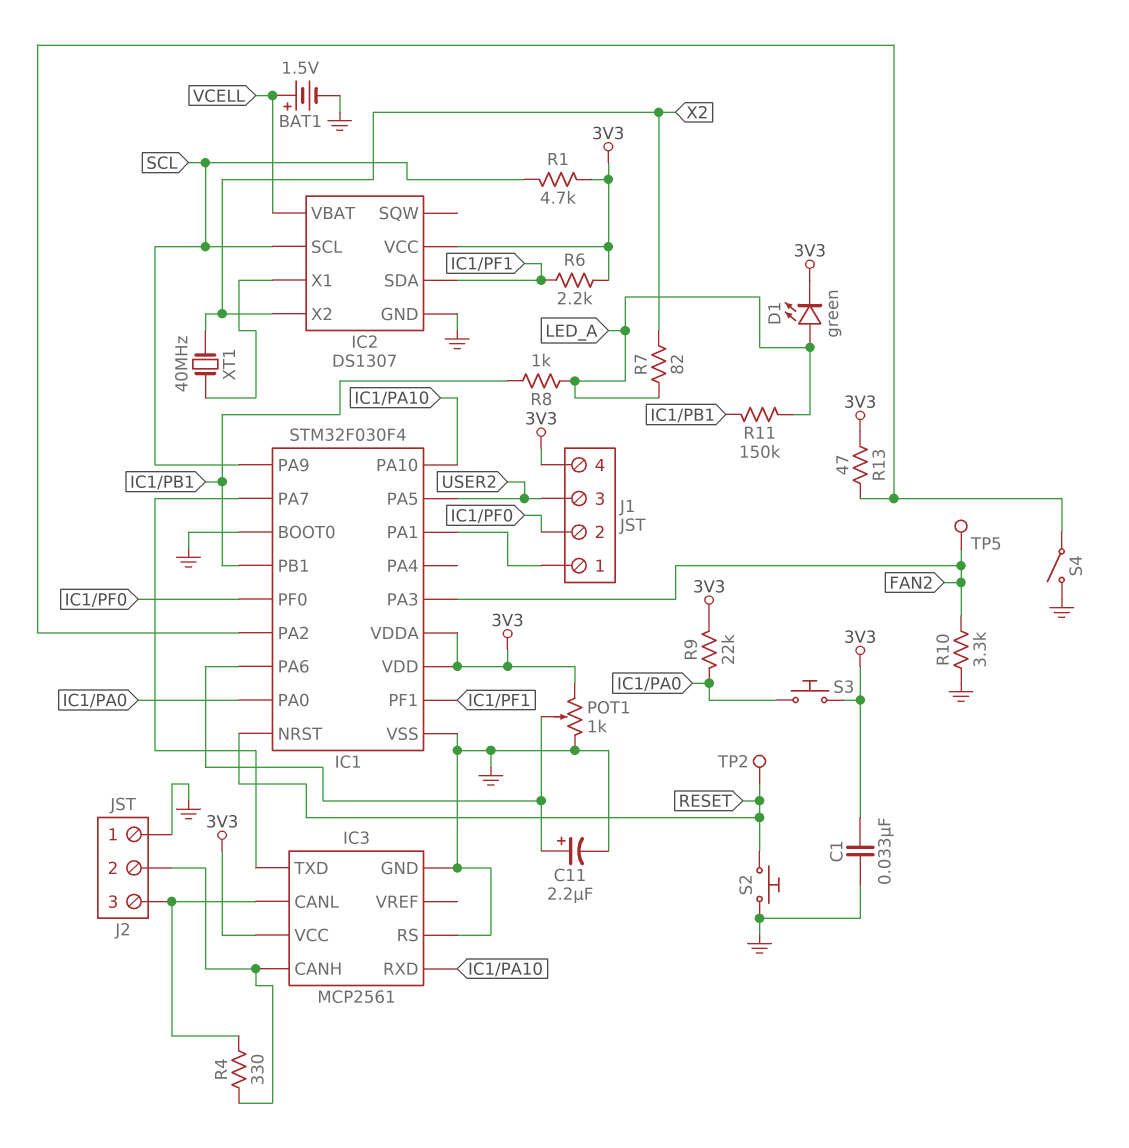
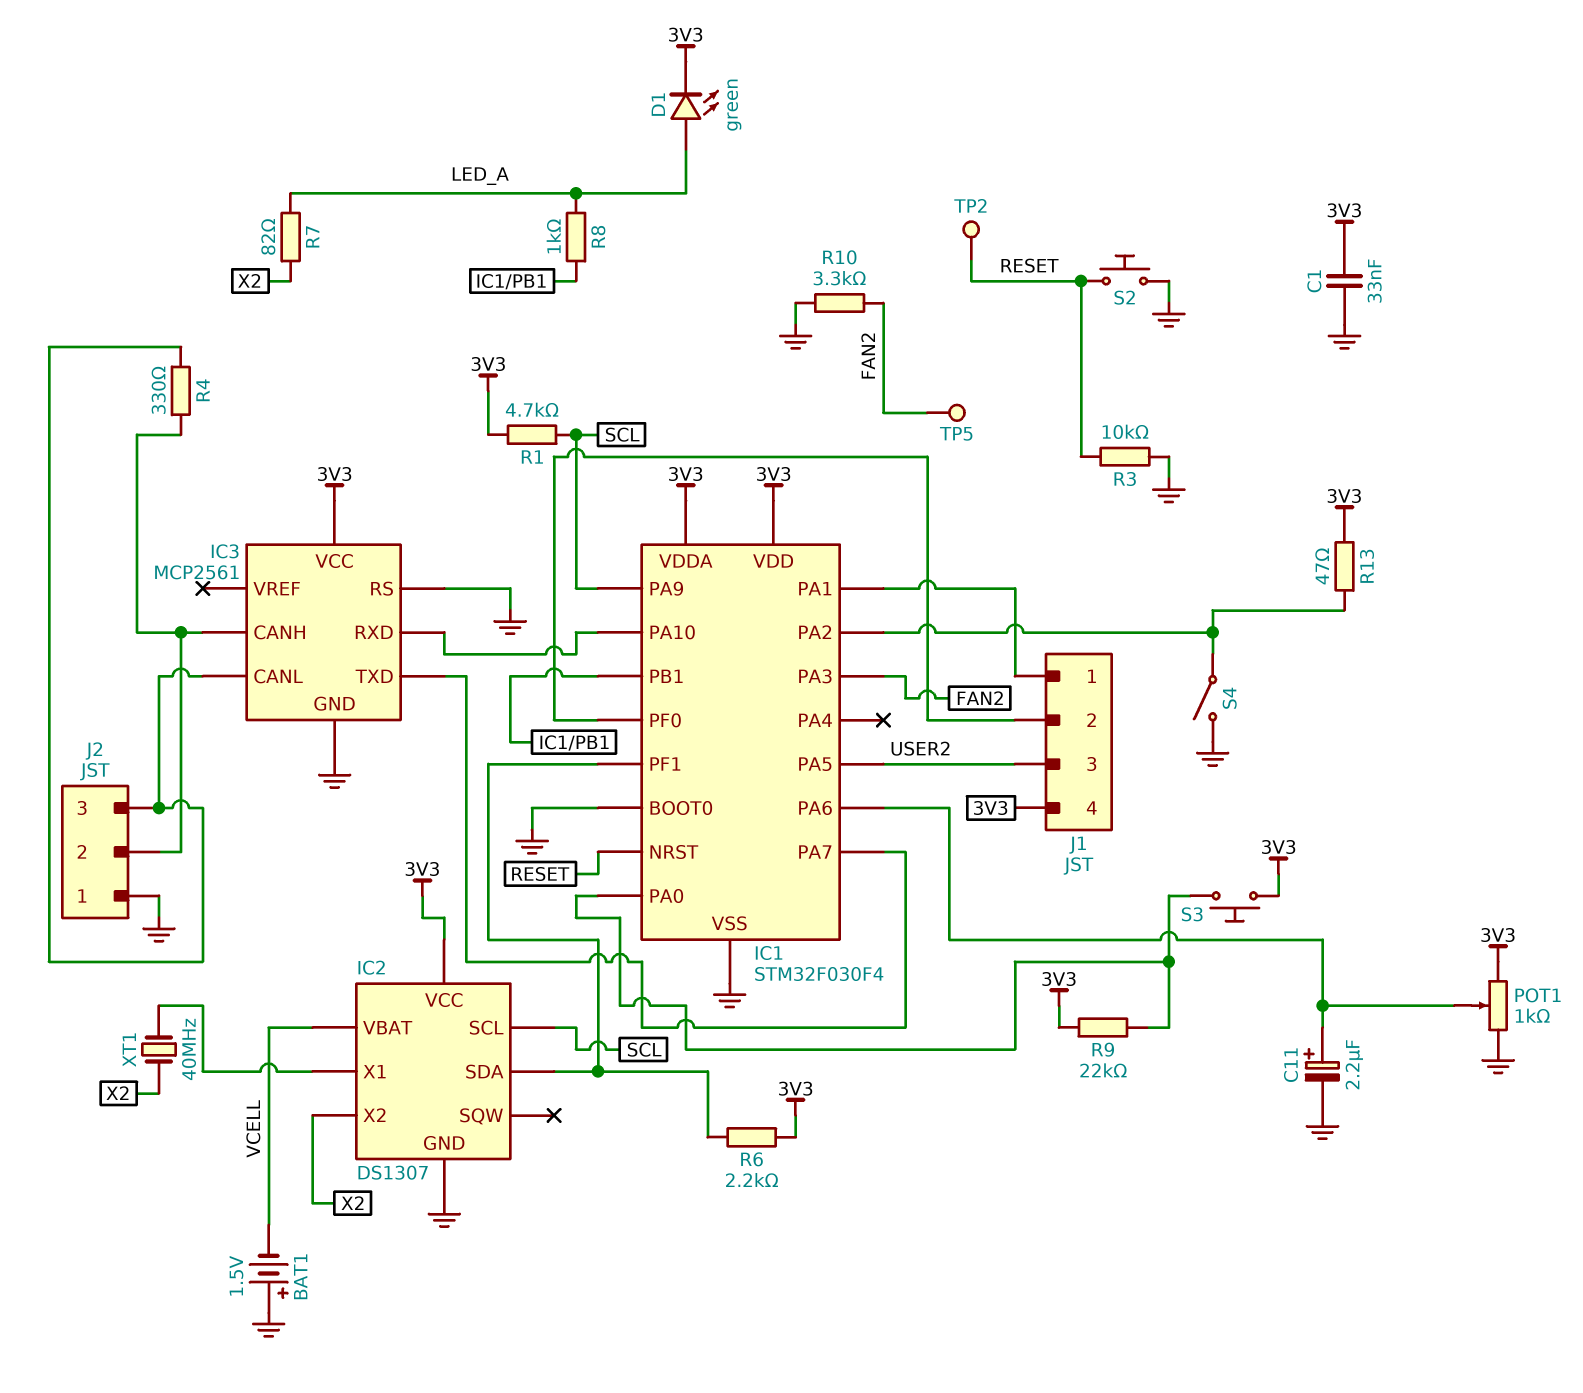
BAT1: 1.5V (plus VCELL, minus GND) -> 1.5V (plus GND, minus VCELL)
R3: none -> 10k (GND, RESET)
R11: 150k (IC1/PB1, LED_A) -> none

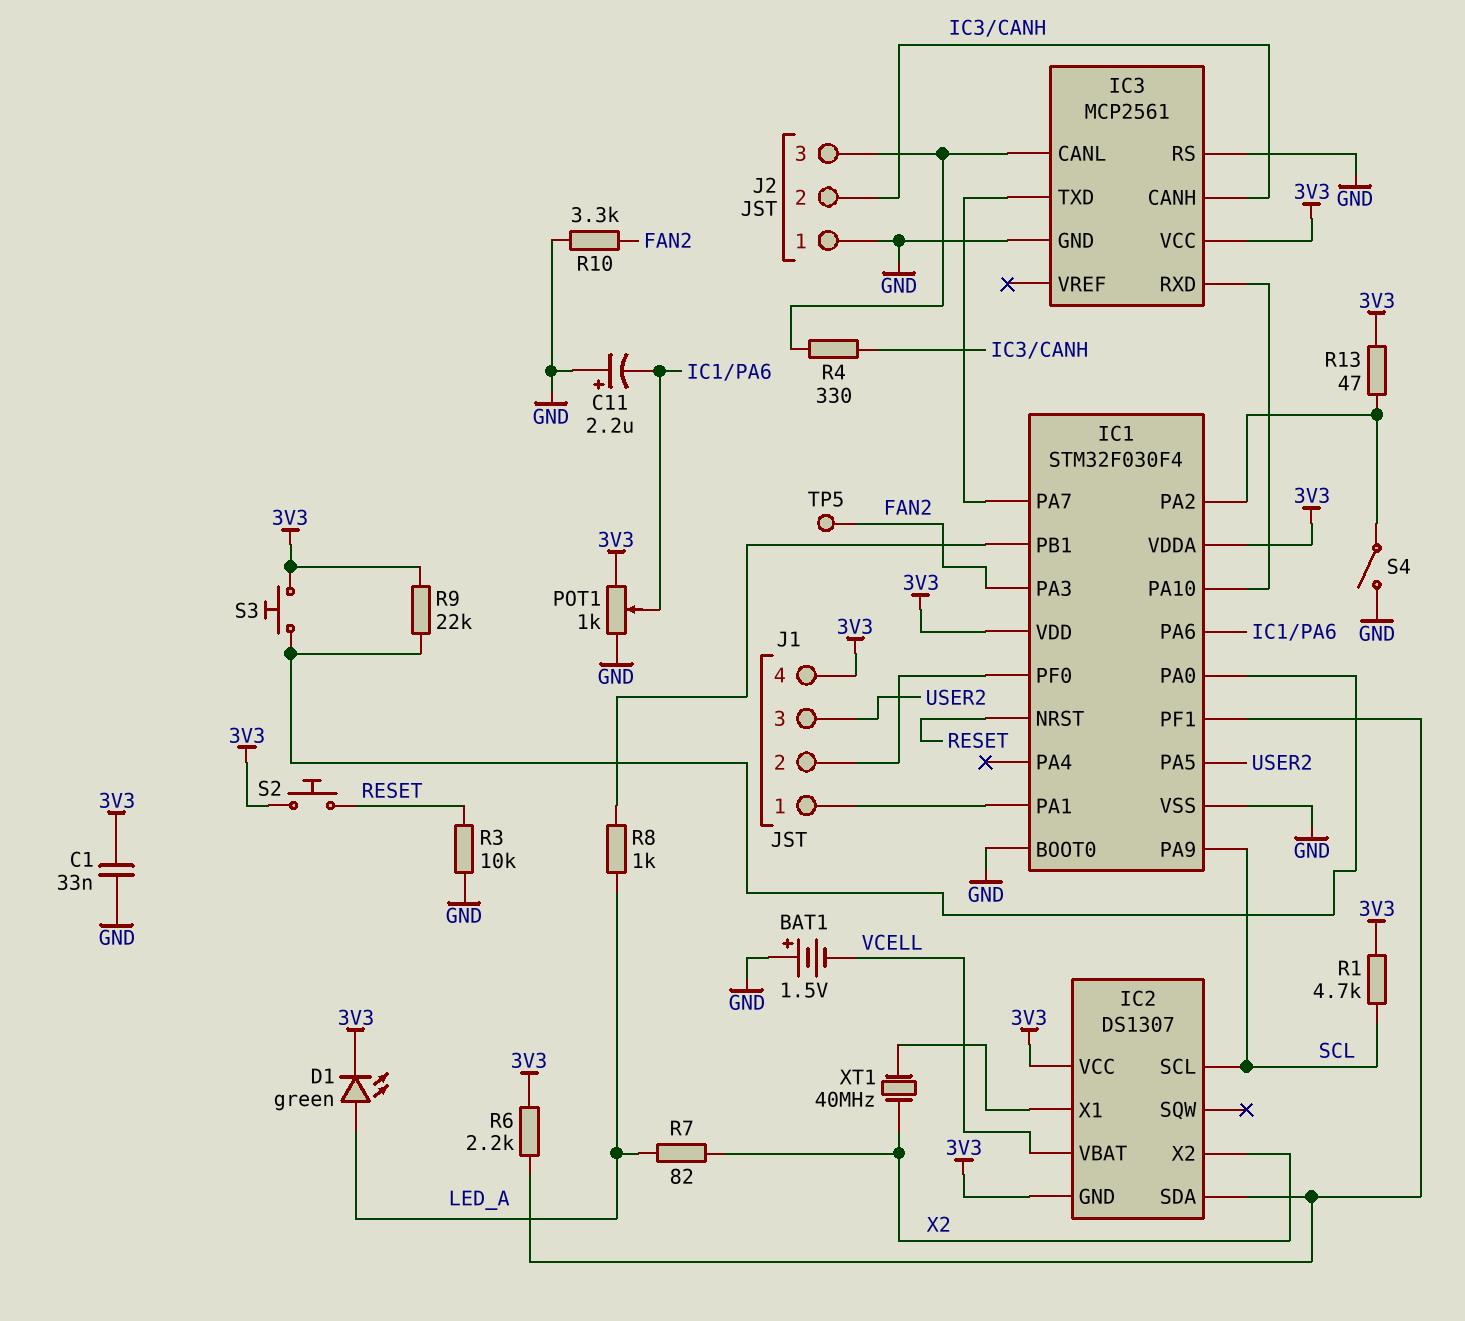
C11: 2.2uF (plus IC1/PA6, minus GND) -> 2.2uF (plus GND, minus IC1/PA6)
IC2 pin GND: GND -> 3V3
S2: button (GND, RESET) -> button (3V3, RESET)
TP2: test point (RESET) -> none

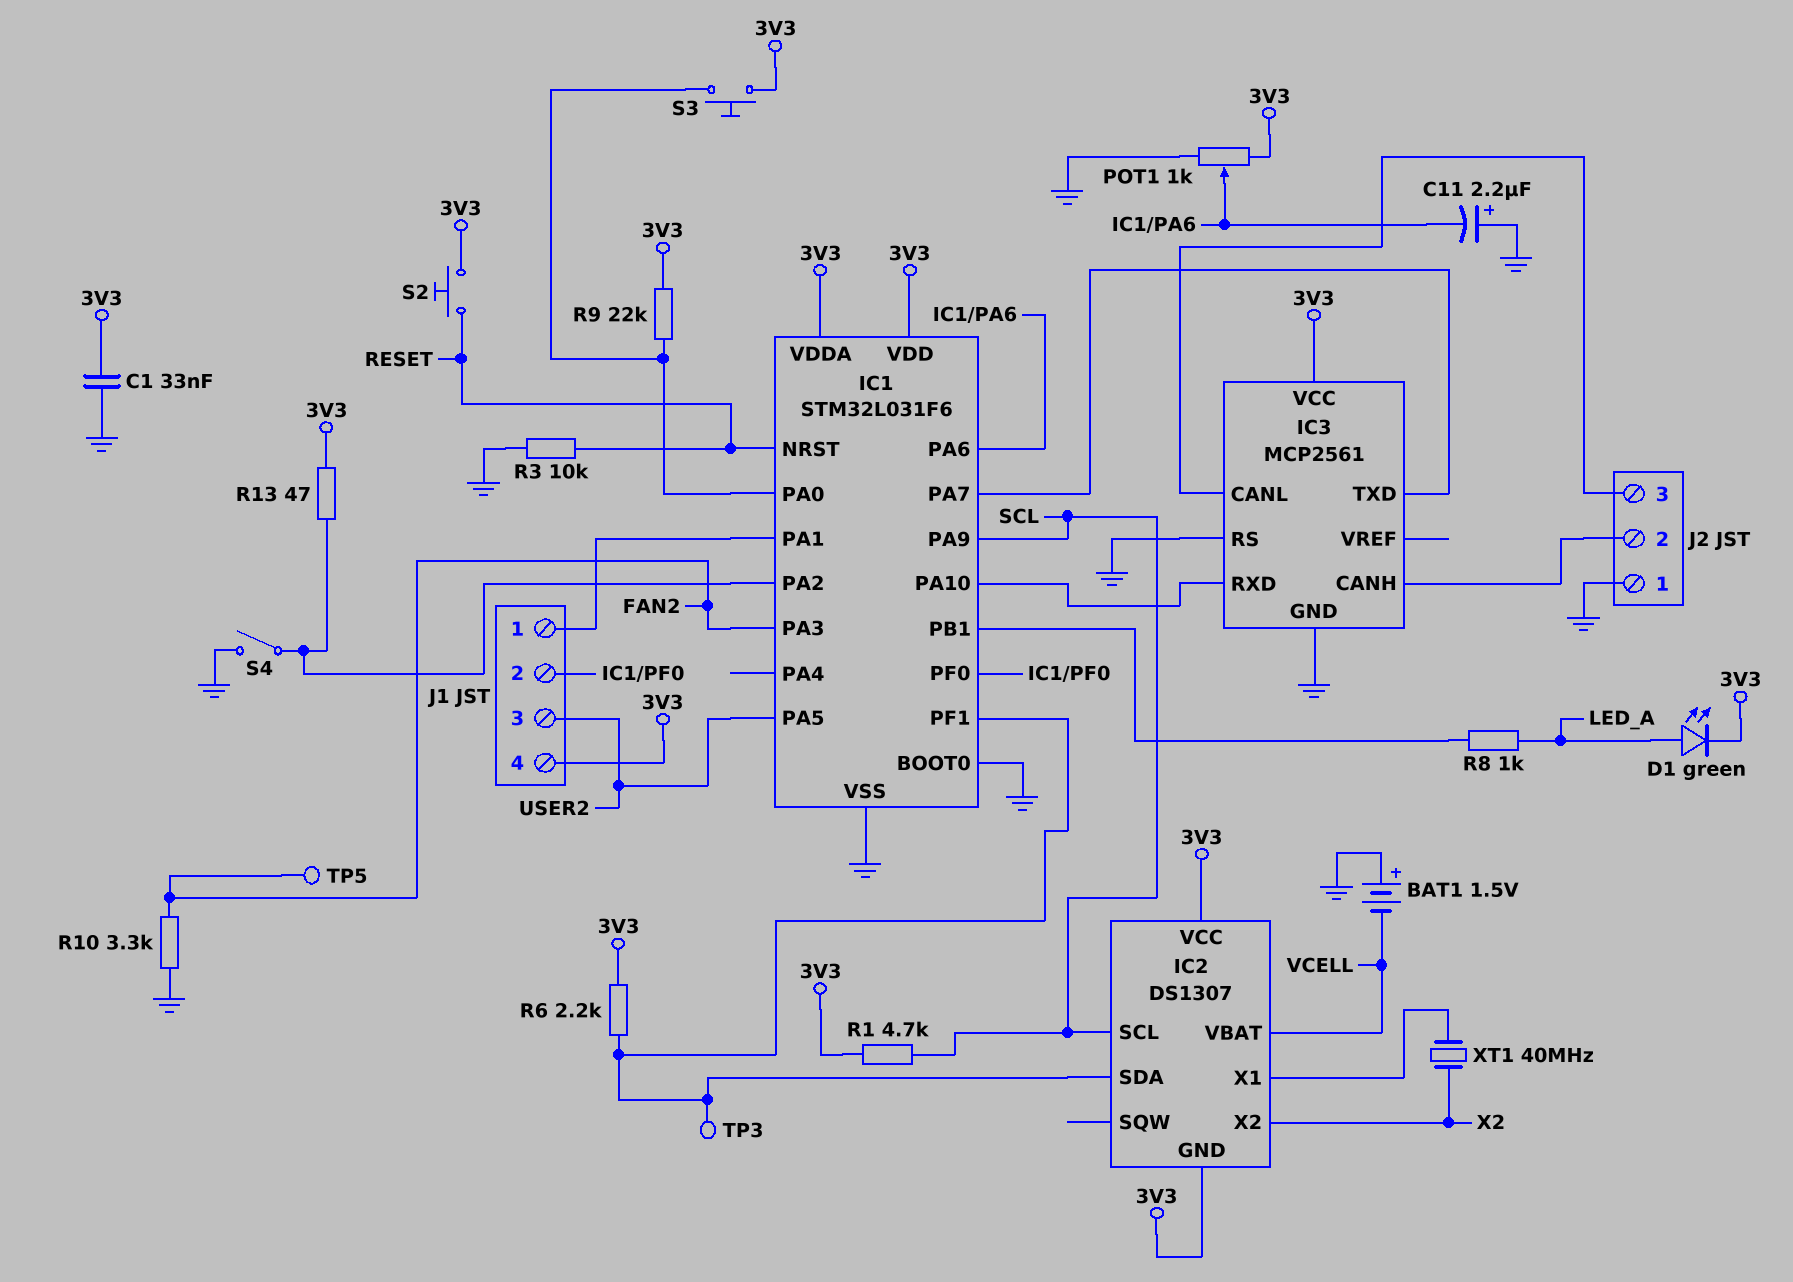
IC1: STM32F030F4 -> STM32L031F6
R4: 330 (IC3/CANH, IC3/CANL) -> none
R7: 82 (LED_A, X2) -> none
TP3: none -> test point (IC1/PF1)

